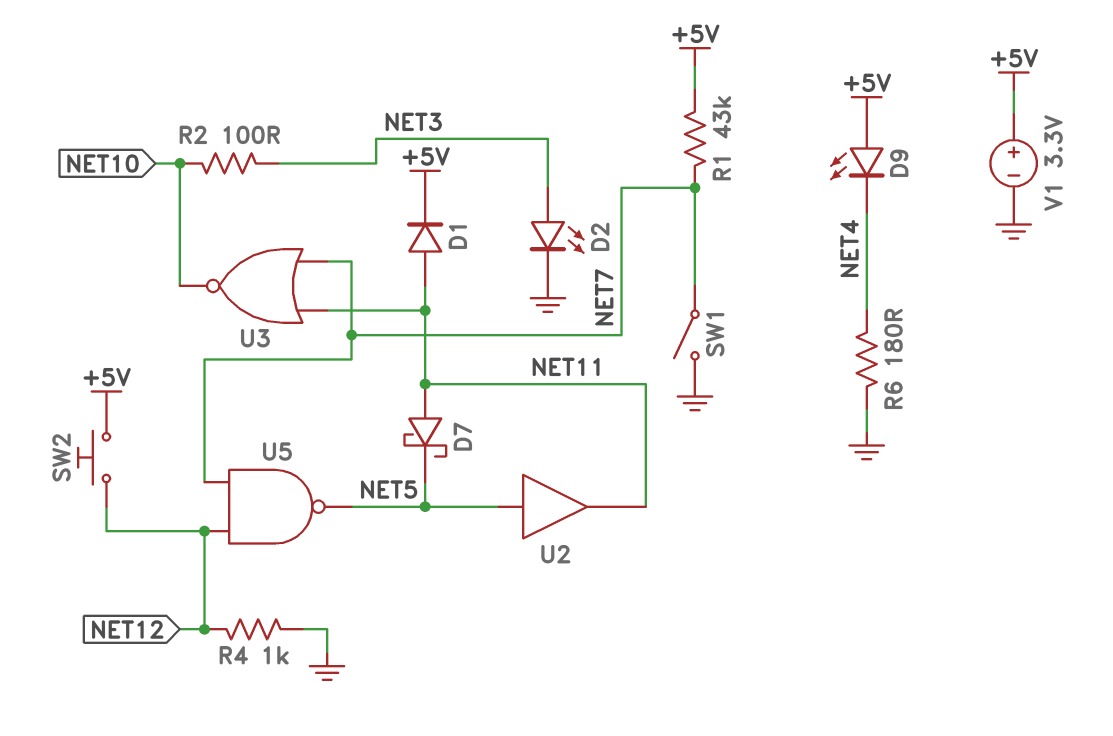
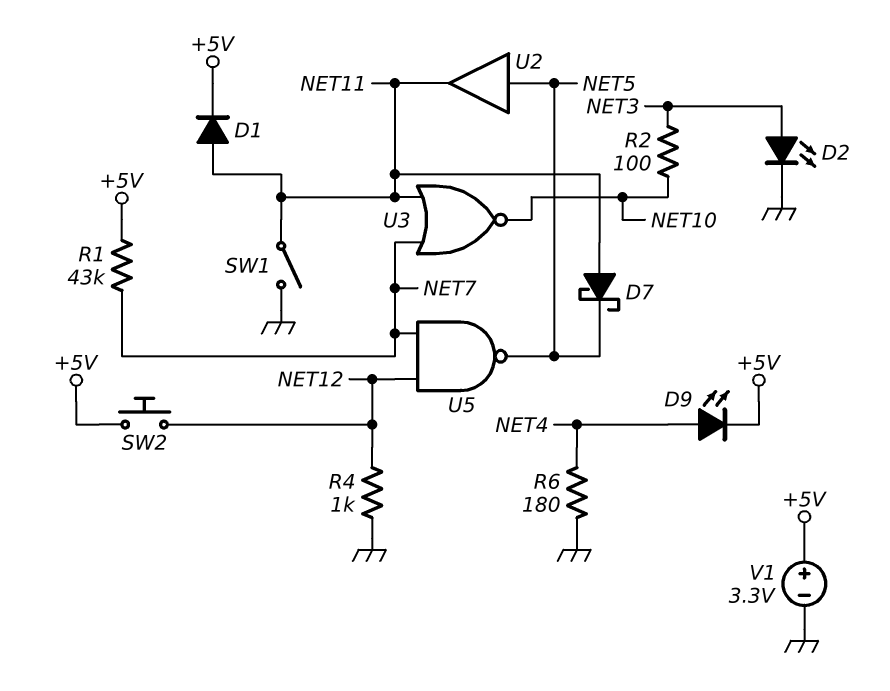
D9: LED (A +5V, K NET4) -> LED (A NET4, K +5V)
SW1: switch (GND, NET7) -> switch (GND, NET11)

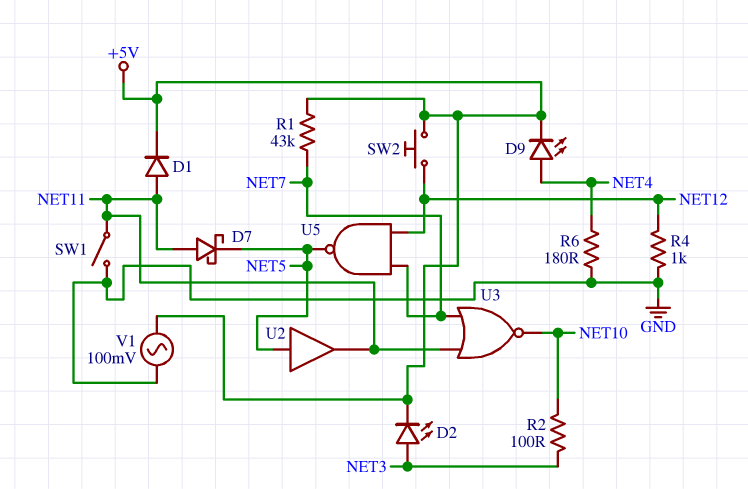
D2: LED (A NET3, K GND) -> LED (A NET3, K +5V)
V1: 3.3V (plus +5V, minus GND) -> AC 100mV (+5V, GND)

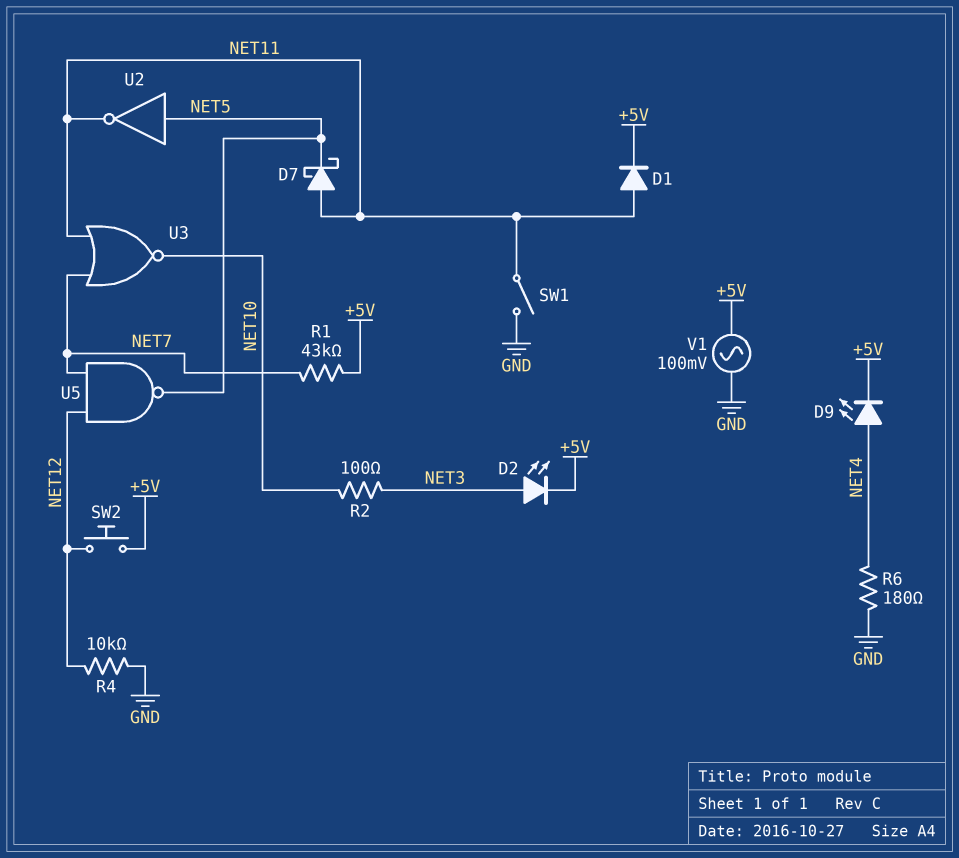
R4: 1k (GND, NET12) -> 10k (GND, NET12)
U2: buffer (in NET5, out NET11) -> NOT (in NET5, out NET11)

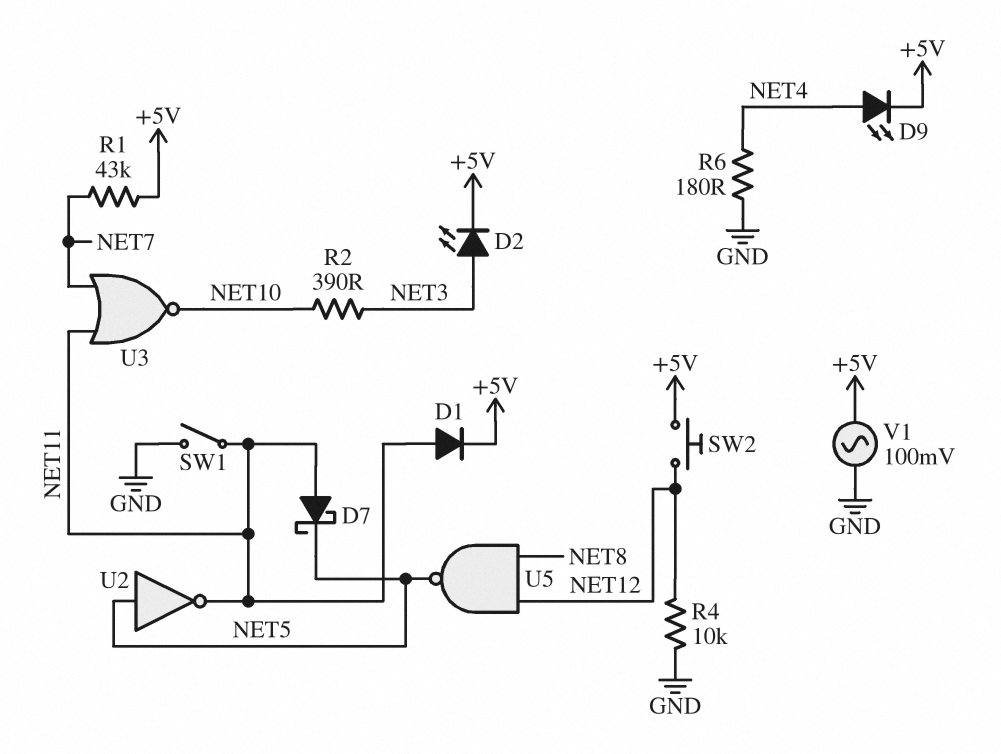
R2: 100 (NET3, NET10) -> 390 (NET3, NET10)
U5: NAND (in NET7, in NET12, out NET5) -> NAND (in NET8, in NET12, out NET5)

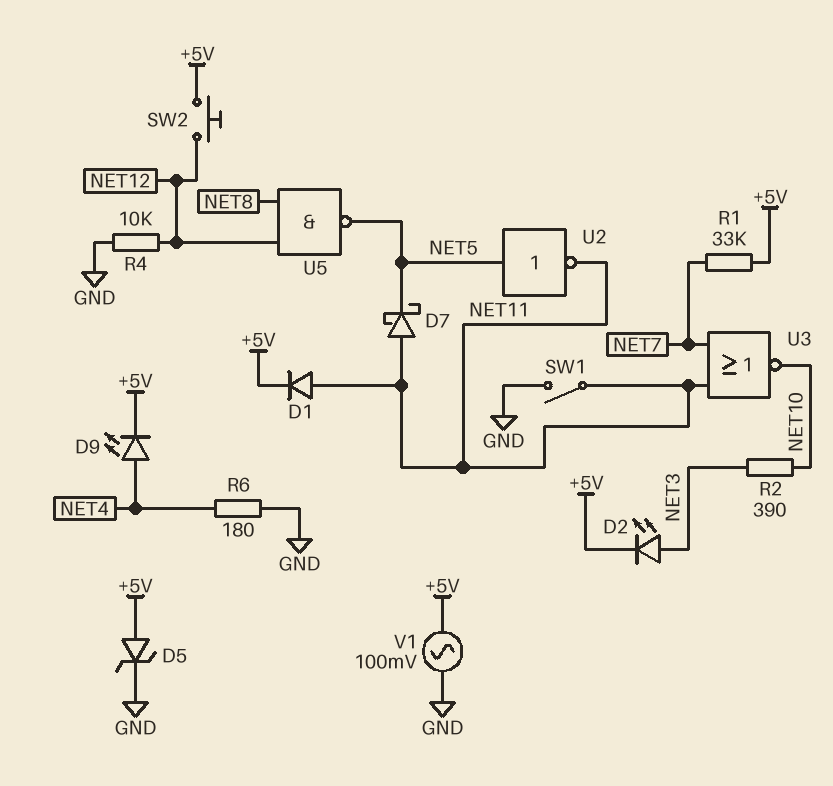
D5: none -> zener (A +5V, K GND)
R1: 43k (+5V, NET7) -> 33k (+5V, NET7)

